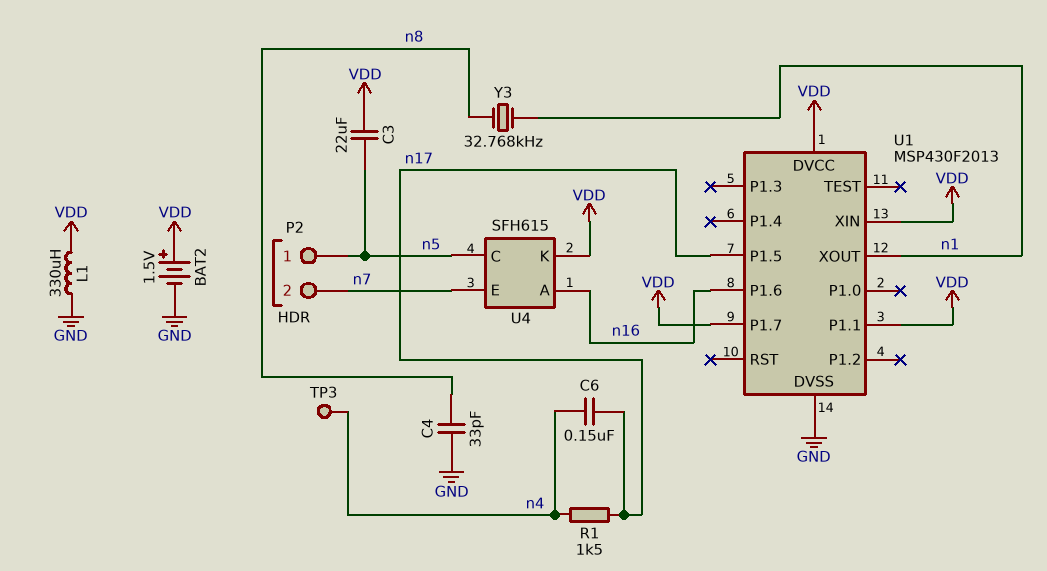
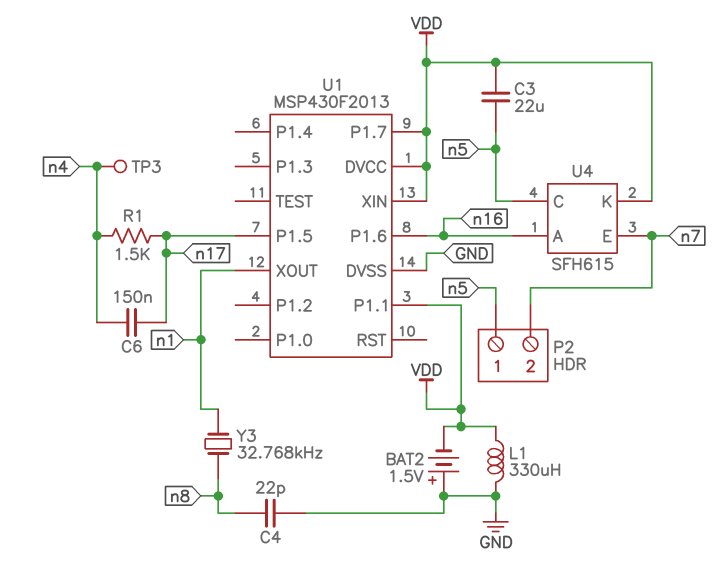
BAT2: 1.5V (plus VDD, minus GND) -> 1.5V (plus GND, minus VDD)
C4: 33pF (GND, n8) -> 22pF (GND, n8)

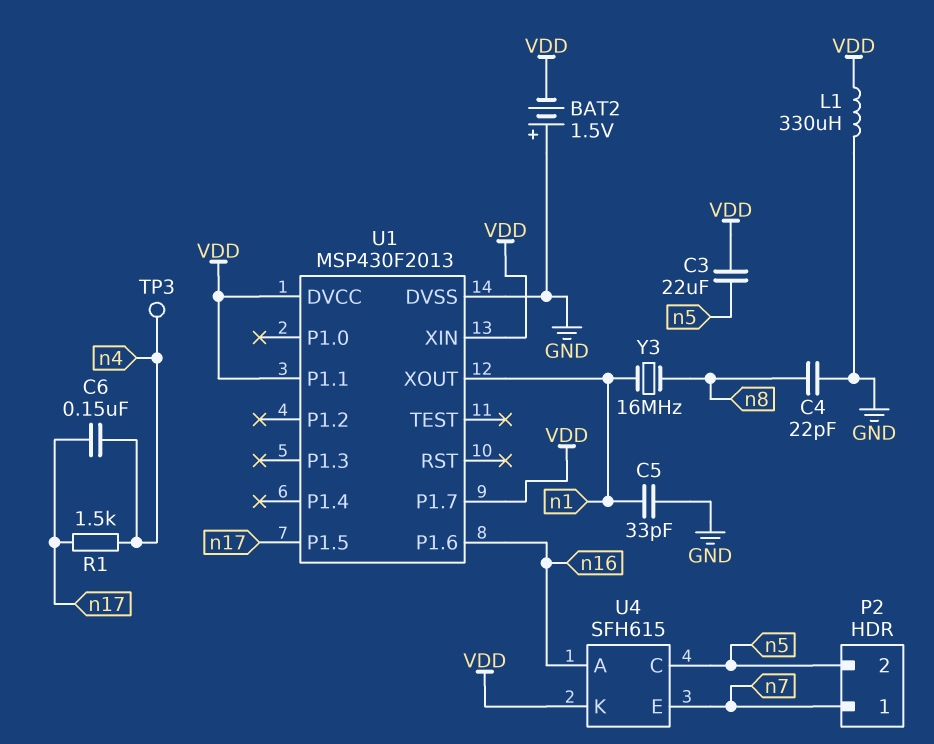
C5: none -> 33pF (GND, n1)
P2 pin 1: n5 -> n7
P2 pin 2: n7 -> n5
Y3: 32.768kHz (n1, n8) -> 16MHz (n1, n8)

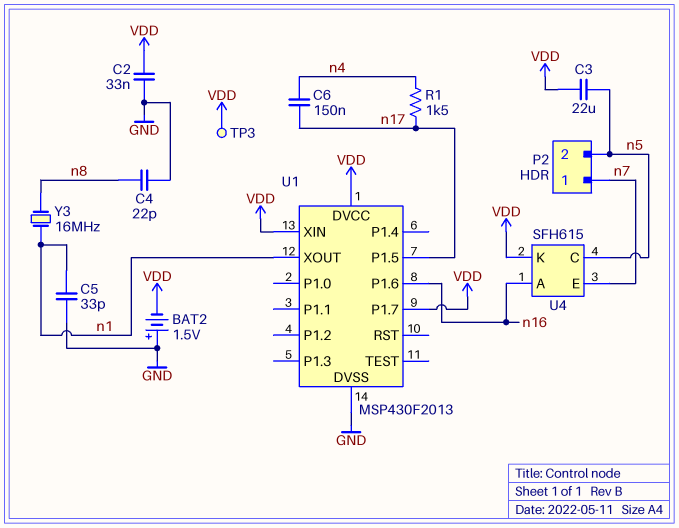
C2: none -> 33nF (GND, VDD)
L1: 330uH (GND, VDD) -> none
TP3: test point (n4) -> test point (VDD)
U1 pin P1.1: VDD -> none

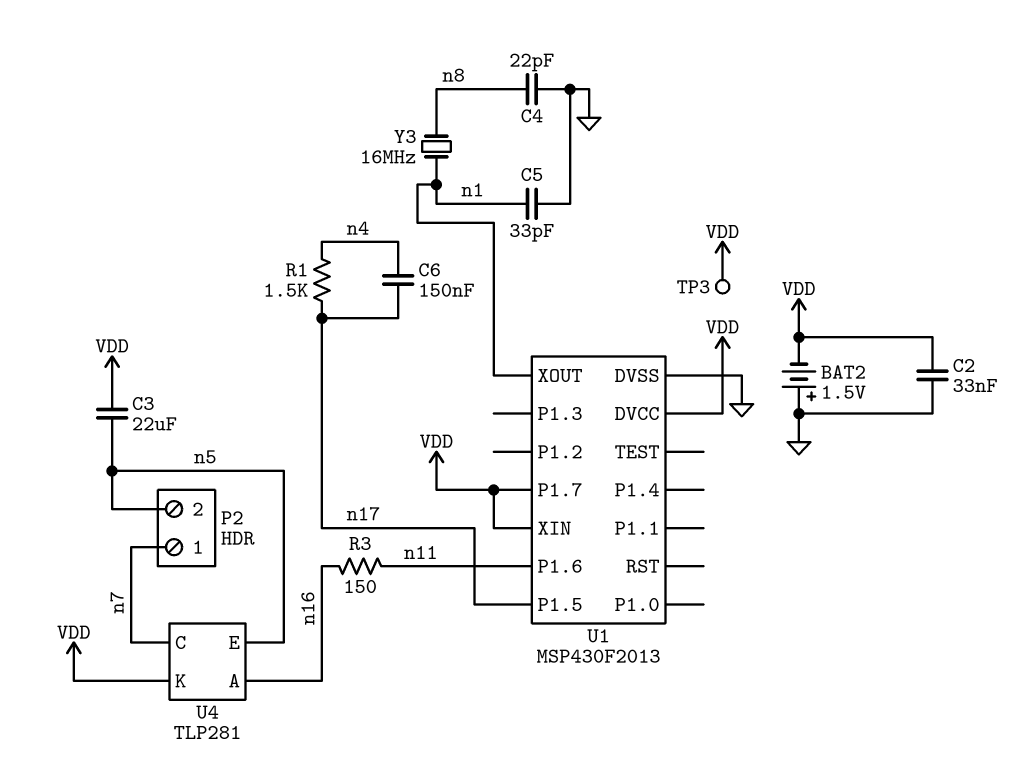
R3: none -> 150 (n11, n16)
U1 pin P1.6: n16 -> n11
U4: SFH615 -> TLP281
U4 pin C: n5 -> n7
U4 pin E: n7 -> n5

